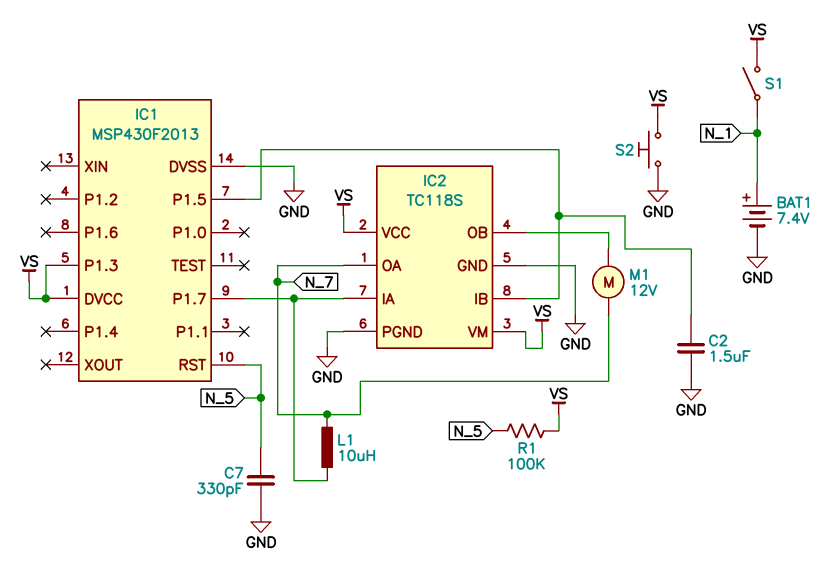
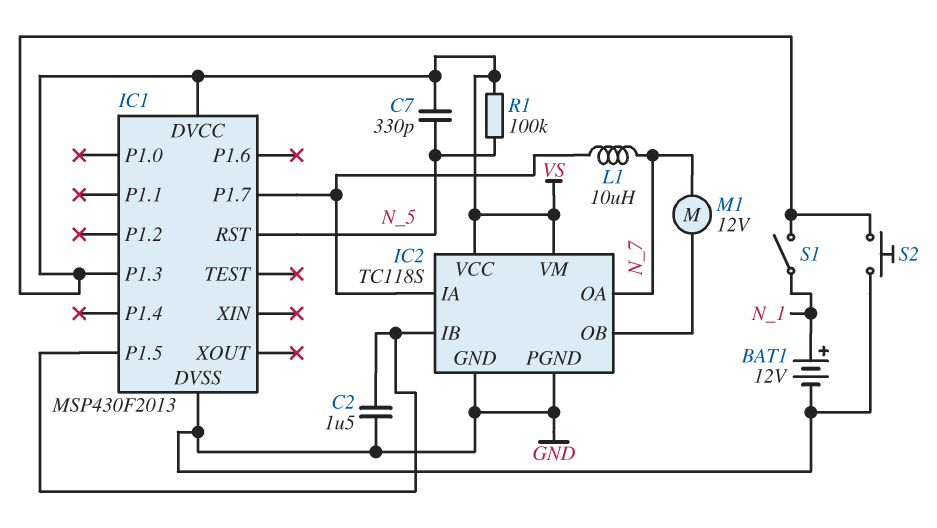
BAT1: 7.4V (plus N_1, minus GND) -> 12V (plus N_1, minus GND)
C7: 330pF (GND, N_5) -> 330pF (N_5, VS)

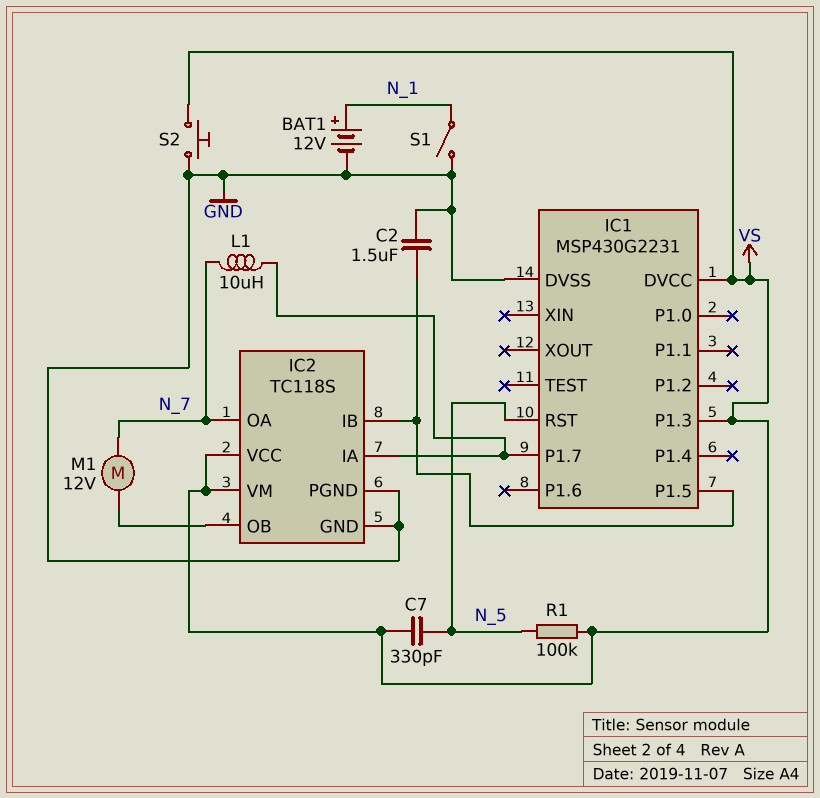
IC1: MSP430F2013 -> MSP430G2231
S1: switch (N_1, VS) -> switch (GND, N_1)

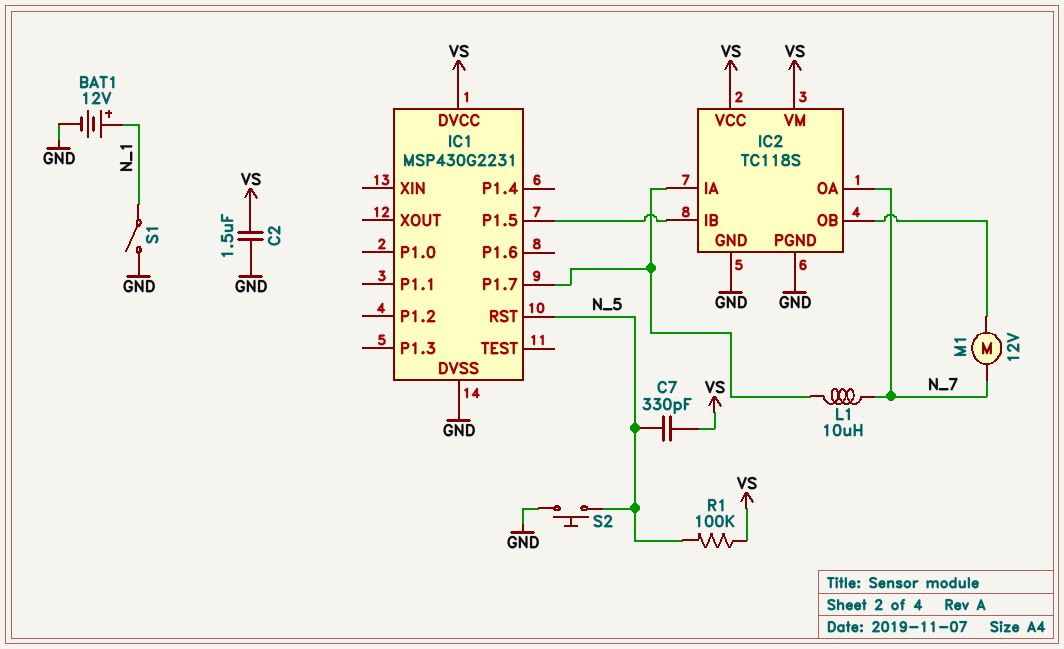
C2: 1.5uF (GND, IC1/P1.5) -> 1.5uF (GND, VS)
IC1 pin P1.3: VS -> none
S2: button (GND, VS) -> button (GND, N_5)

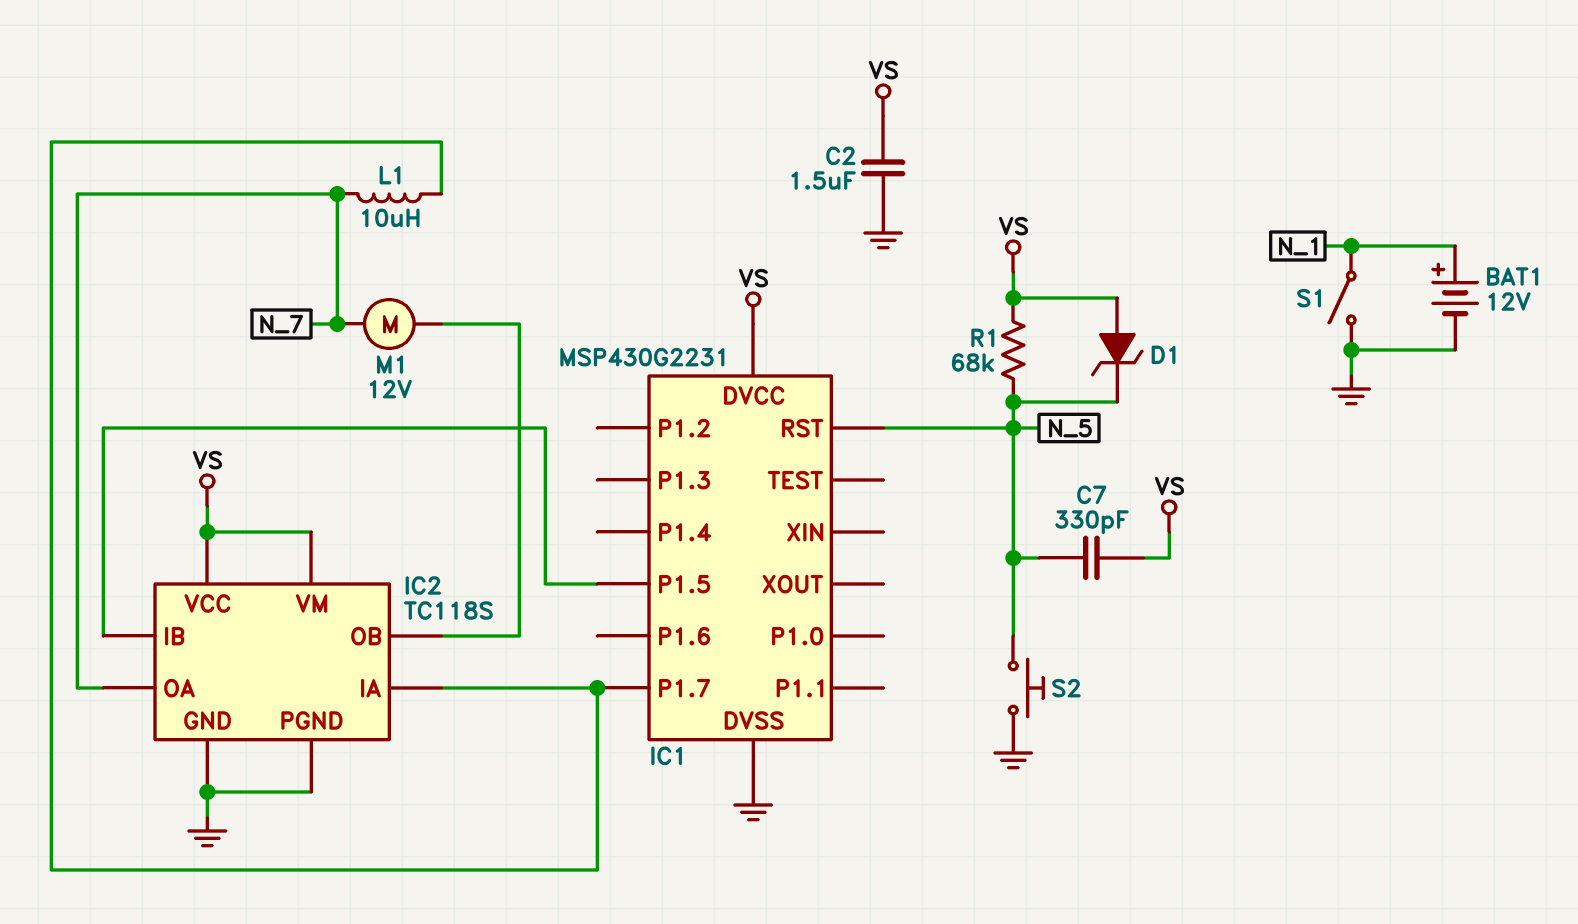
D1: none -> zener (A VS, K N_5)
R1: 100k (N_5, VS) -> 68k (N_5, VS)

